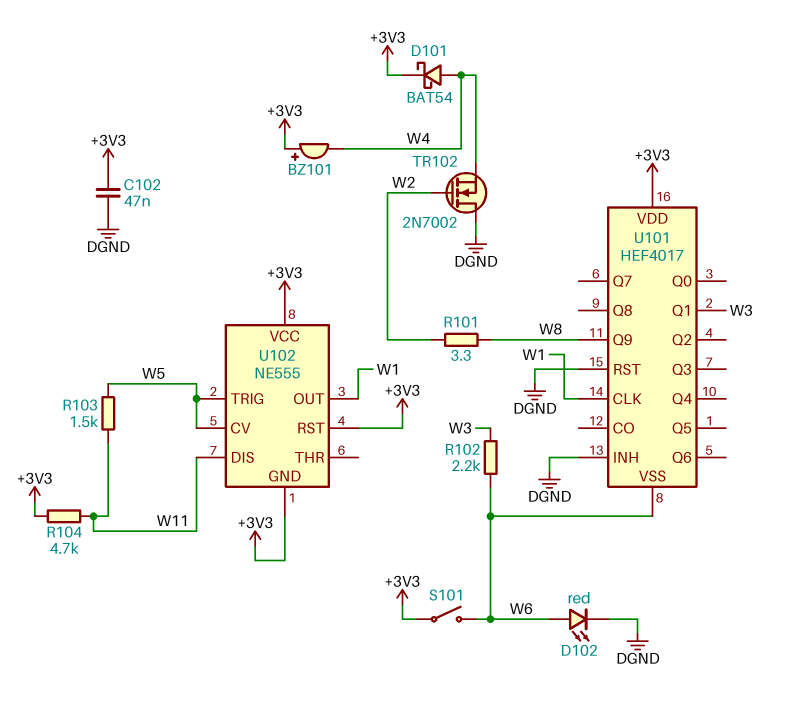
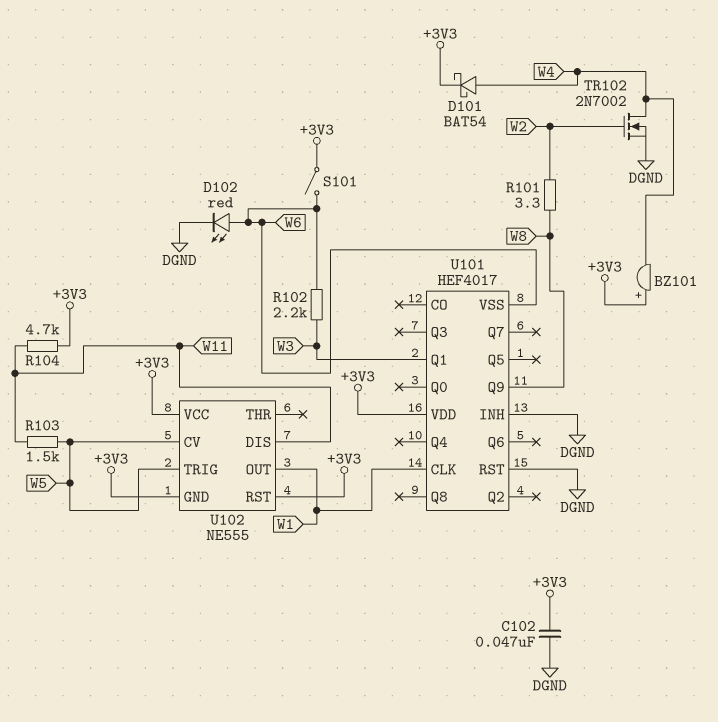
TR102: NMOS 2N7002 (G W2, D DGND, S W4) -> NMOS 2N7002 (G W2, D W4, S DGND)

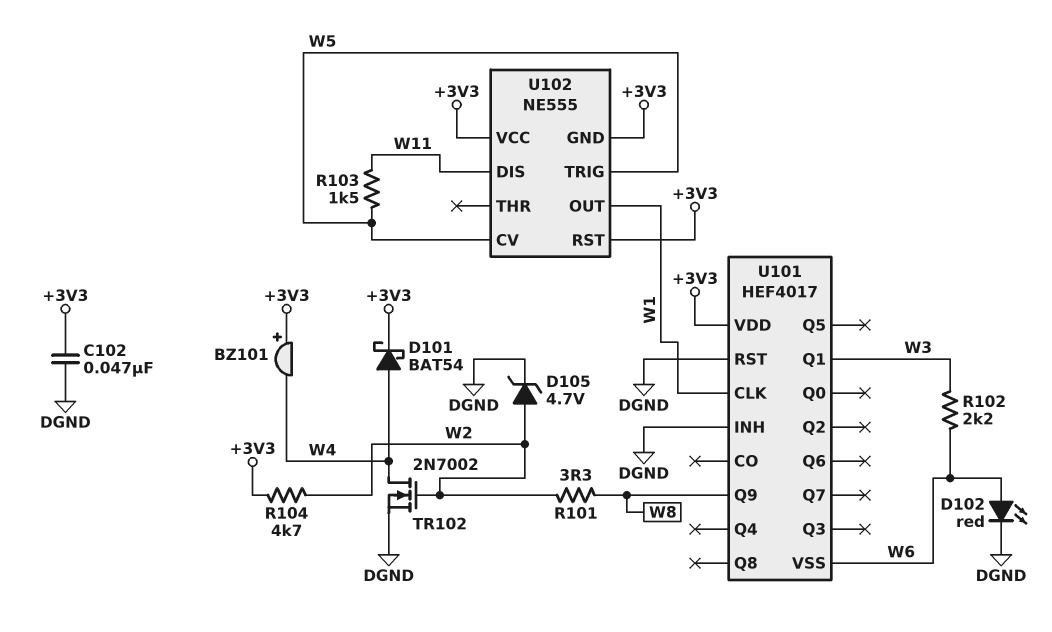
D105: none -> zener 4.7V (A W2, K DGND)
R104: 4.7k (+3V3, W11) -> 4.7k (+3V3, W2)
S101: switch (+3V3, W6) -> none

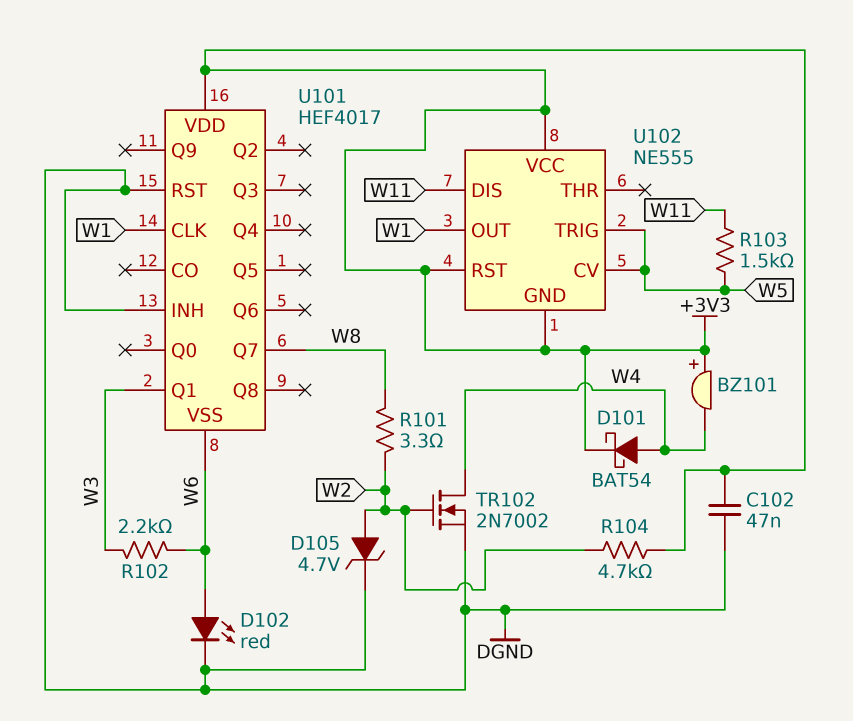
U101 pin Q7: none -> W8
U101 pin Q9: W8 -> none

